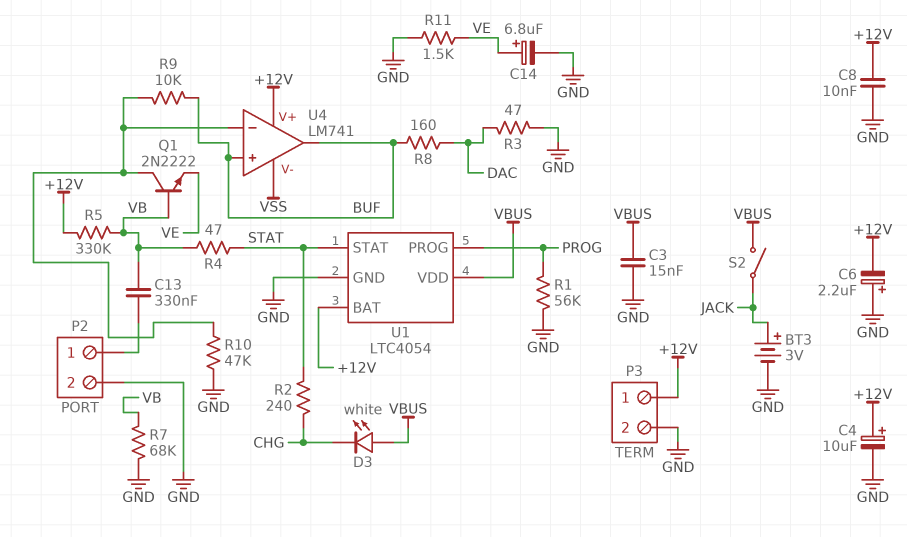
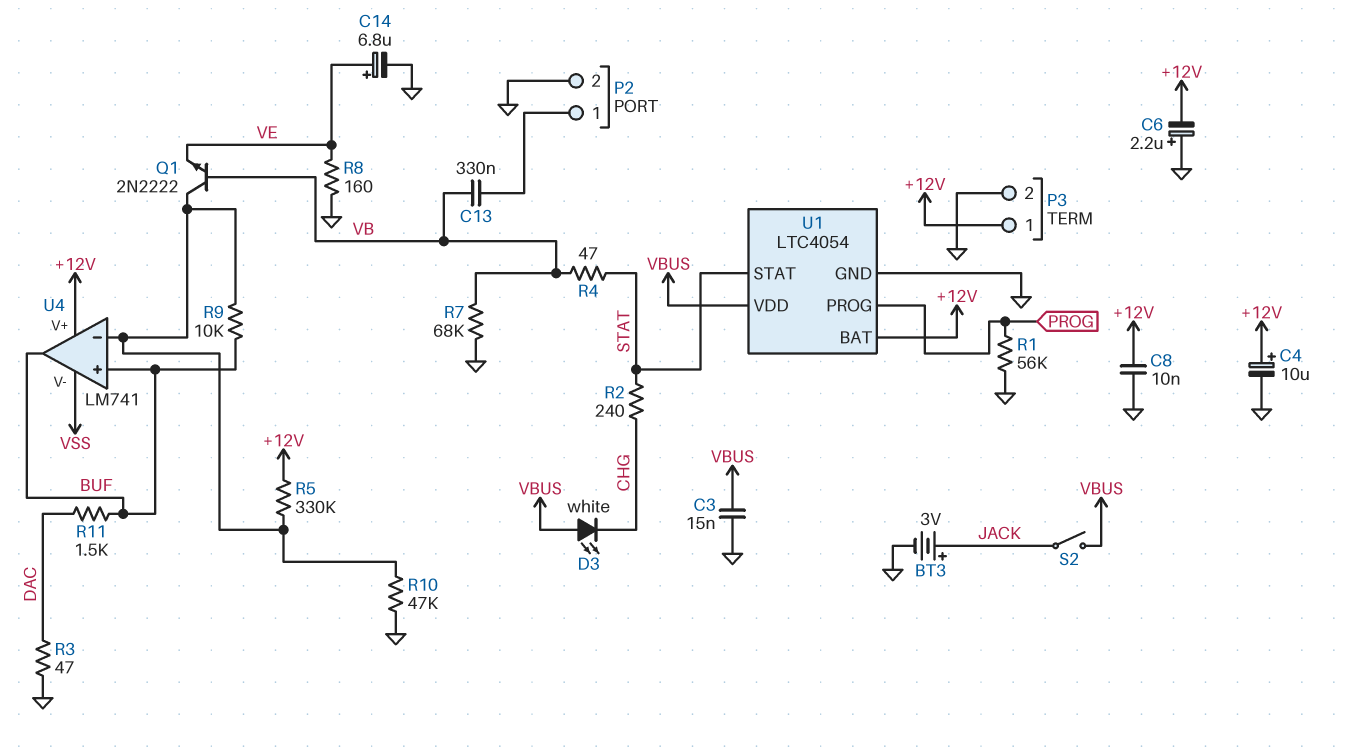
R5: 330k (+12V, VB) -> 330k (+12V, U4/in-)
R8: 160 (BUF, DAC) -> 160 (GND, VE)
R11: 1.5k (GND, VE) -> 1.5k (BUF, DAC)

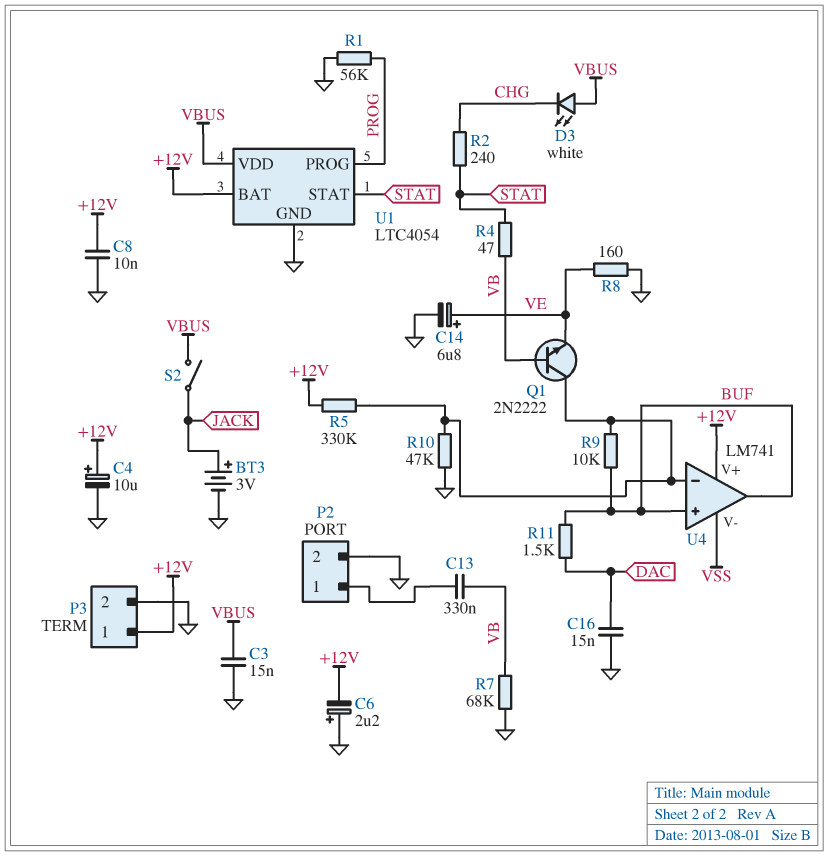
C16: none -> 15nF (DAC, GND)
R3: 47 (DAC, GND) -> none

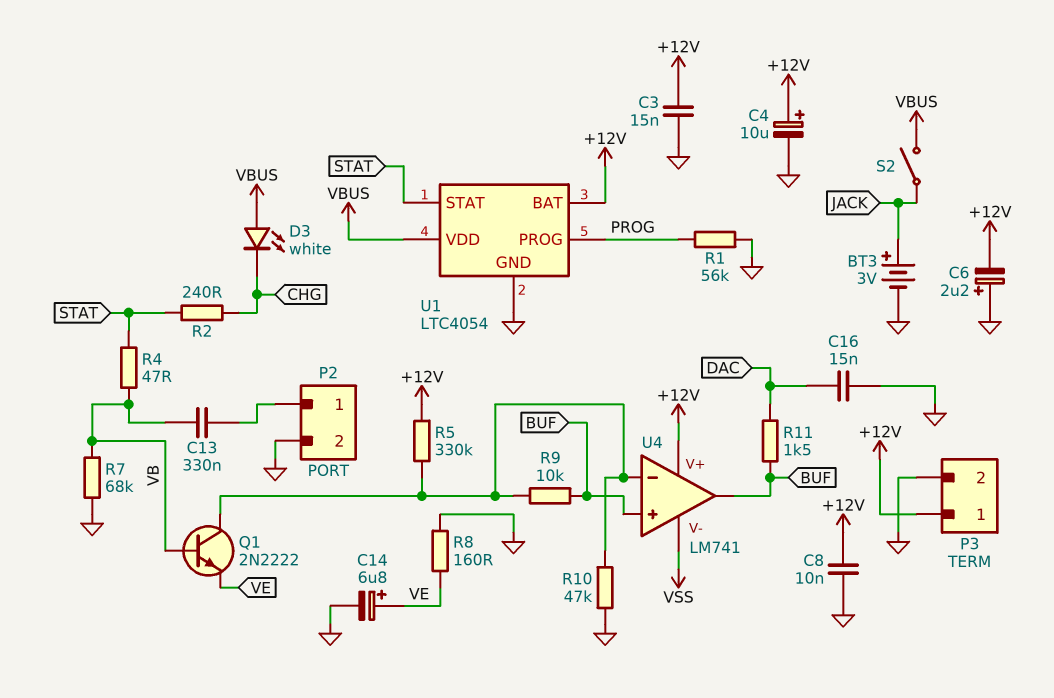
C3: 15nF (GND, VBUS) -> 15nF (+12V, GND)

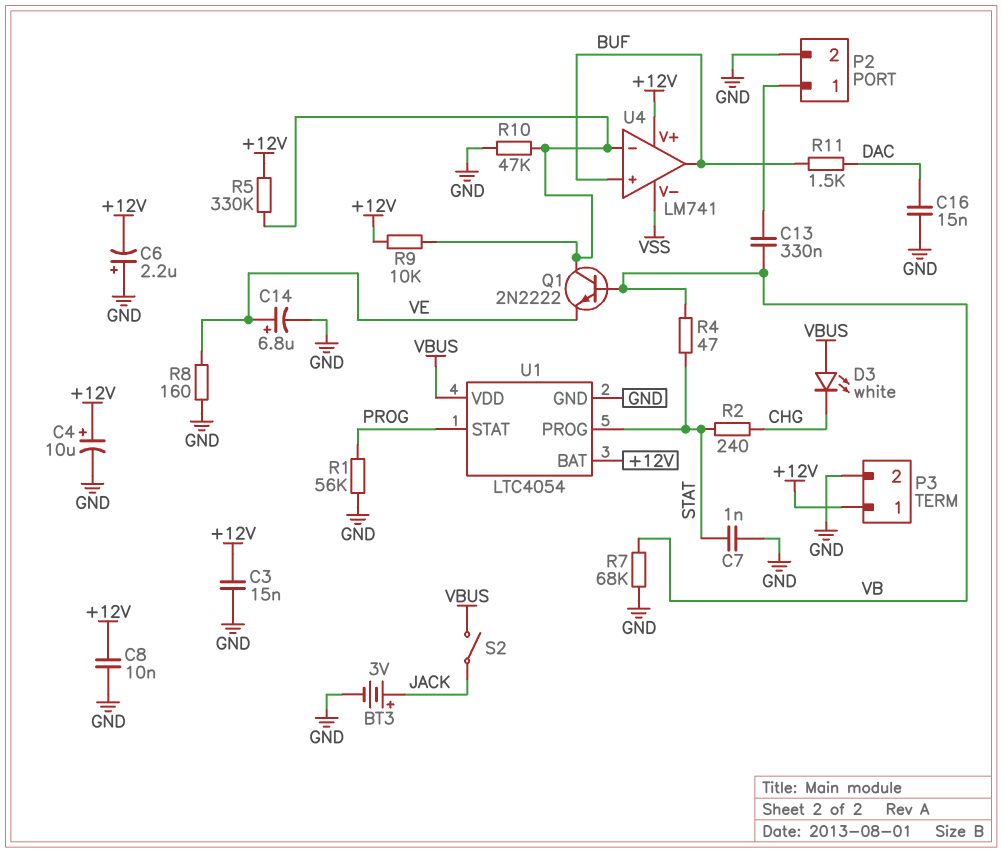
C7: none -> 1nF (GND, STAT)
R9: 10k (BUF, U4/in-) -> 10k (+12V, U4/in-)
U1 pin PROG: PROG -> STAT
U1 pin STAT: STAT -> PROG

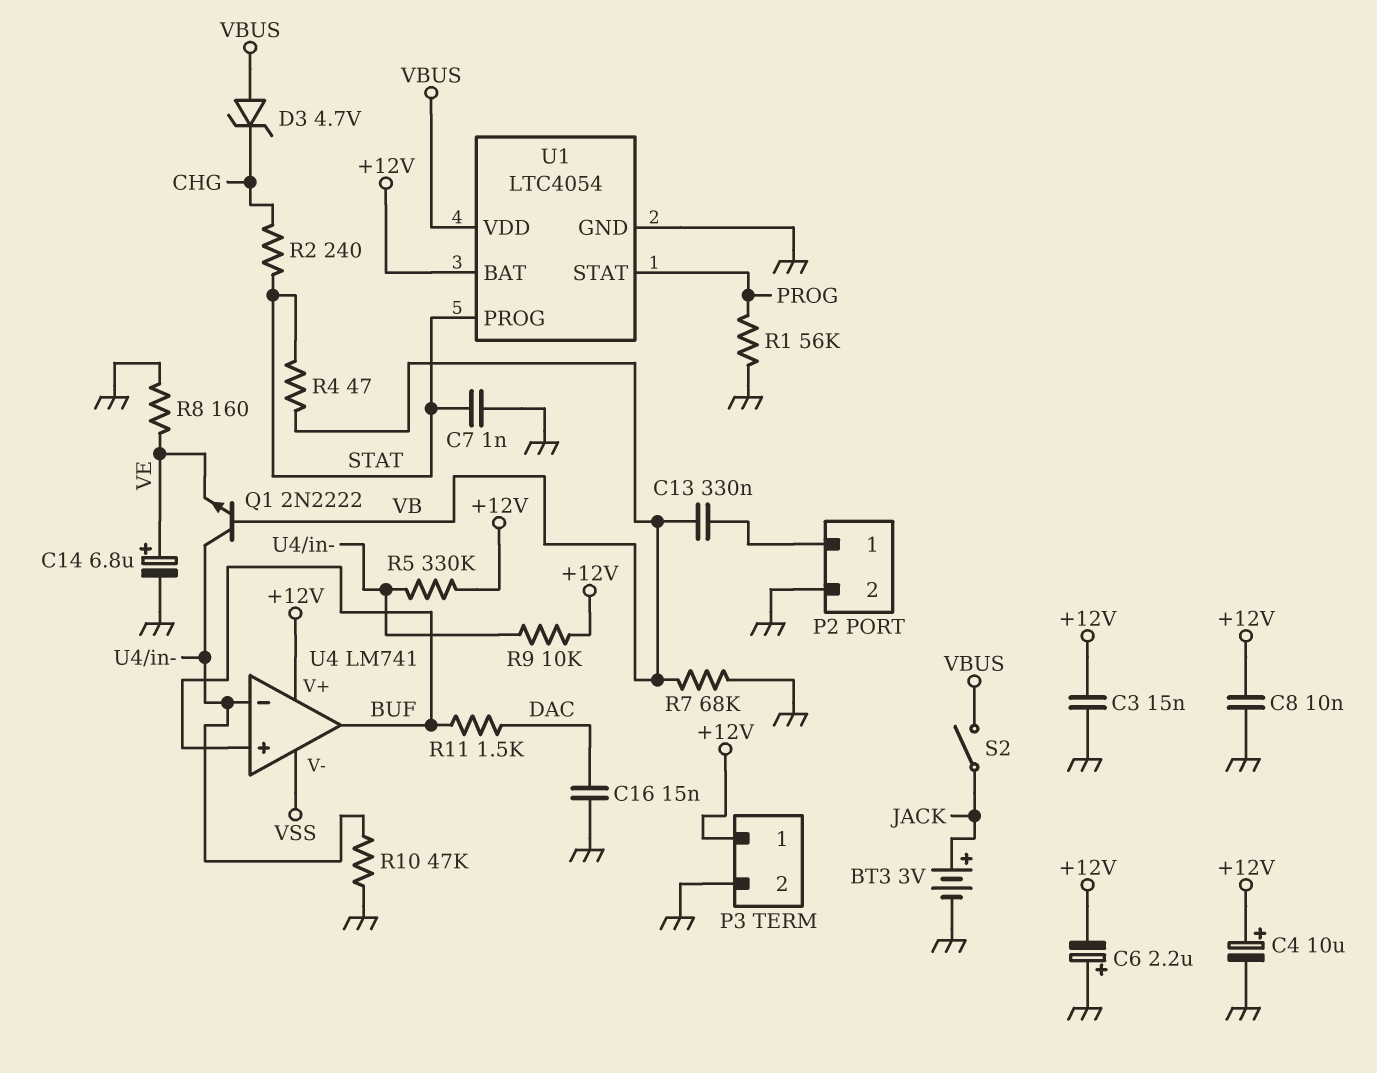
D3: LED white (A VBUS, K CHG) -> zener 4.7V (A VBUS, K CHG)

